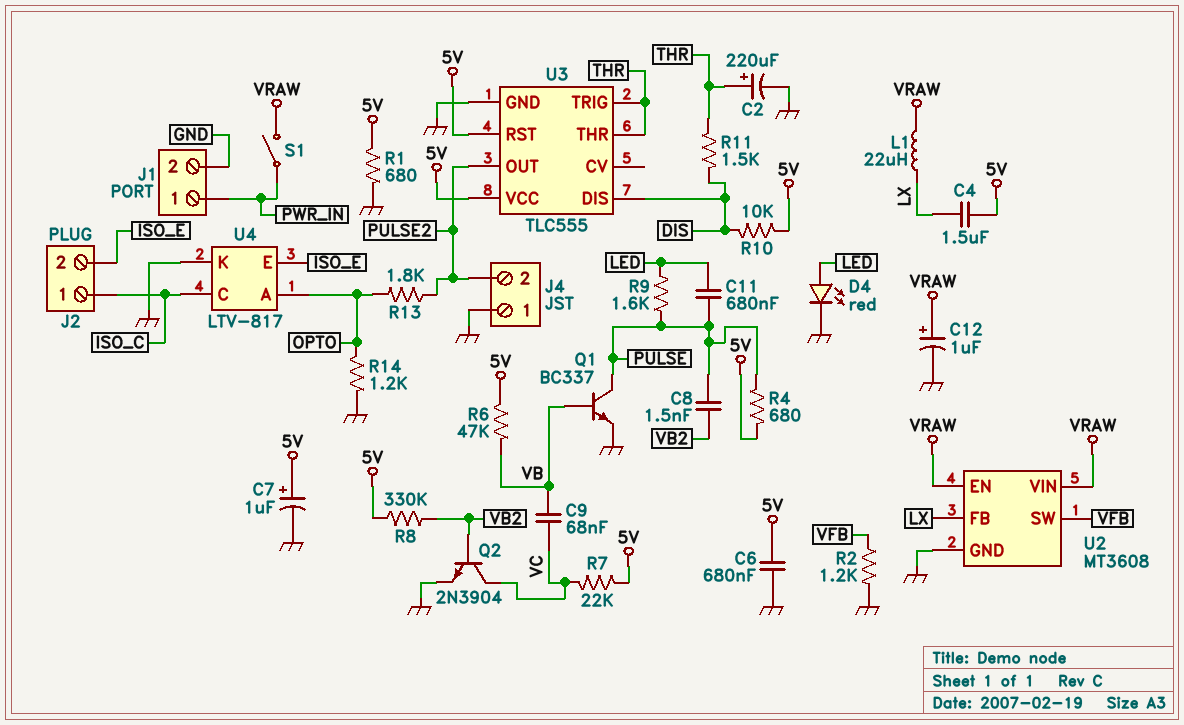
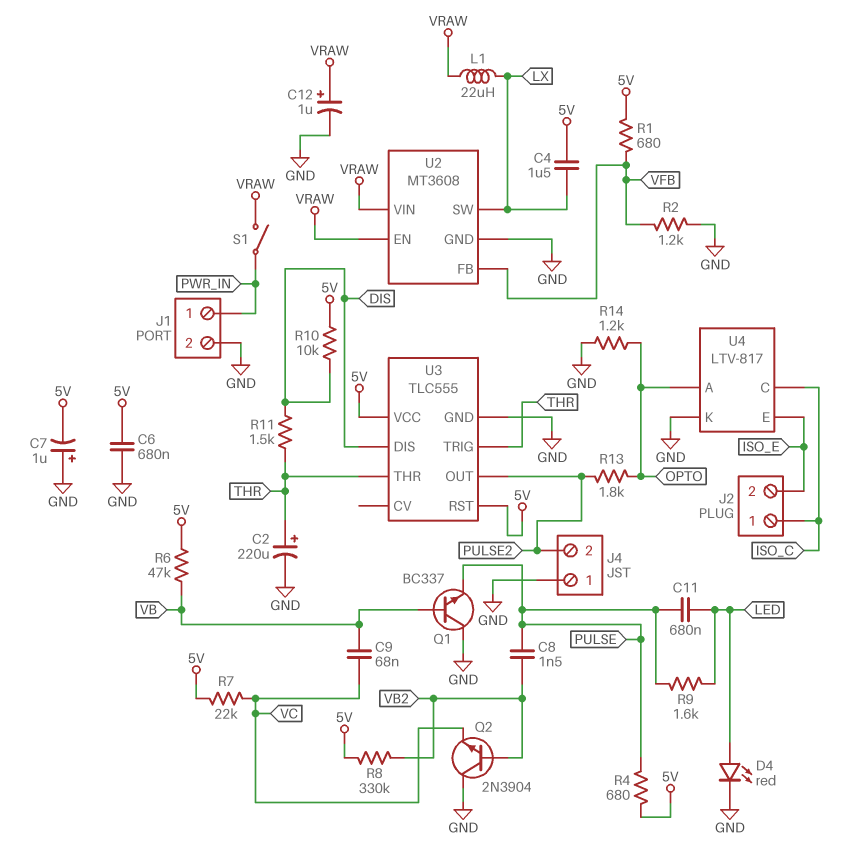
C7: 1uF (plus 5V, minus GND) -> 1uF (plus GND, minus 5V)
Q1: NPN BC337 (B VB, C PULSE, E GND) -> NPN BC337 (B VB, C GND, E PULSE)
Q2: NPN 2N3904 (B VB2, C VC, E GND) -> NPN 2N3904 (B VB2, C GND, E VC)
R1: 680 (5V, GND) -> 680 (5V, VFB)
U2 pin FB: LX -> VFB
U2 pin SW: VFB -> LX

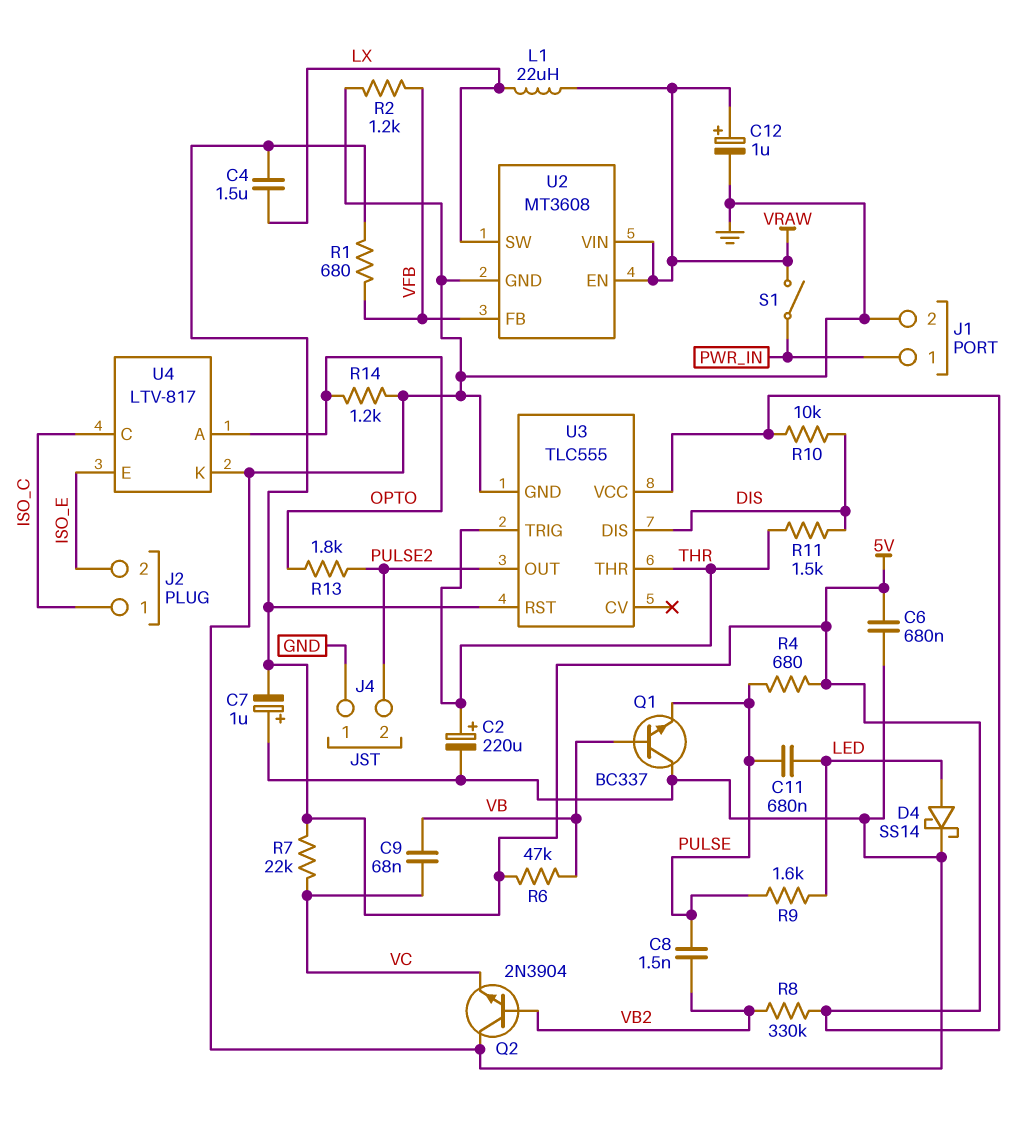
D4: LED red (A LED, K GND) -> schottky SS14 (A LED, K GND)

